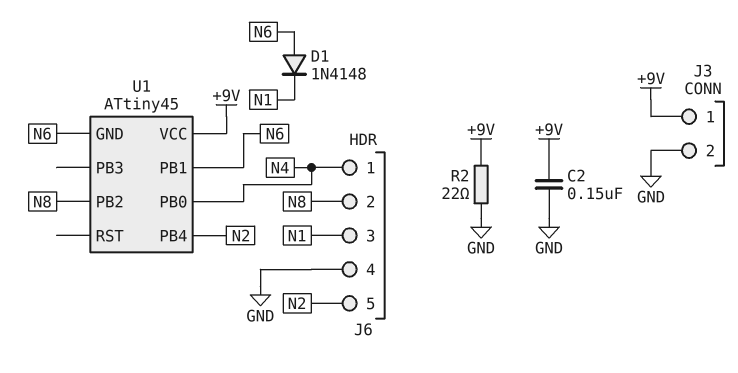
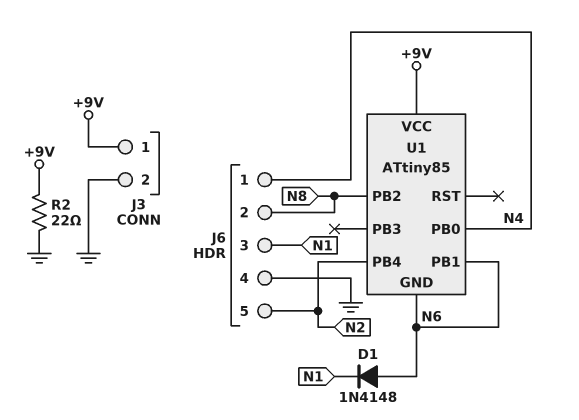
C2: 150nF (+9V, GND) -> none
U1: ATtiny45 -> ATtiny85

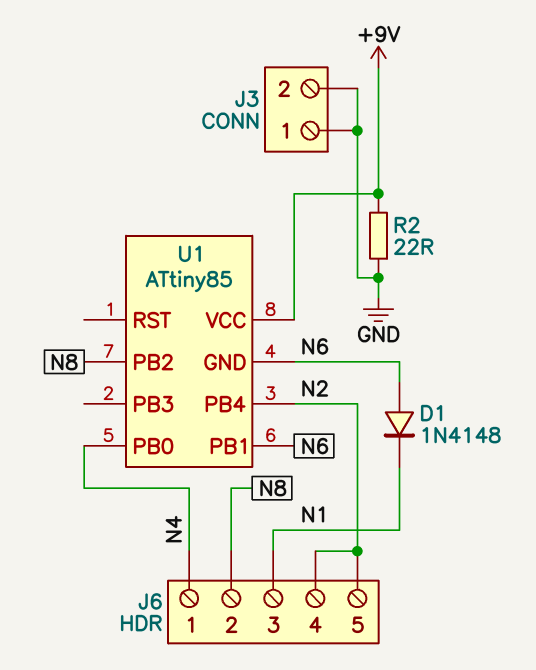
J3 pin 1: +9V -> GND
J6 pin 4: GND -> N2

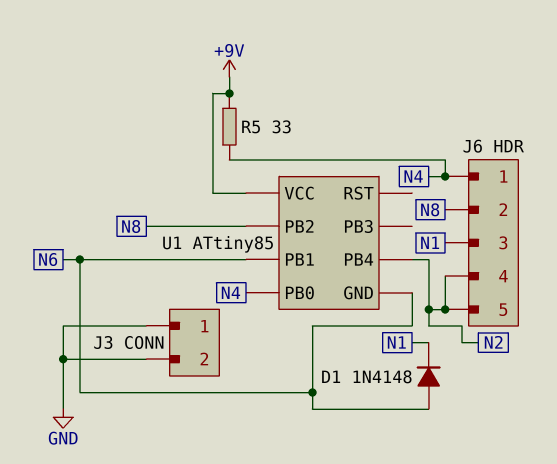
R2: 22 (+9V, GND) -> none
R5: none -> 33 (+9V, N4)

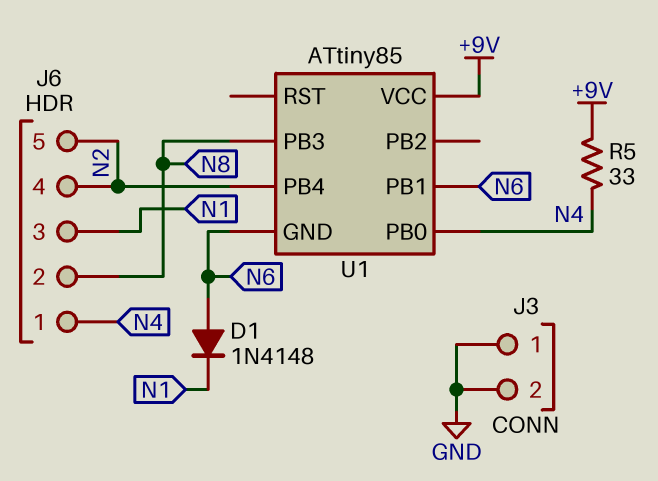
U1 pin PB2: N8 -> none
U1 pin PB3: none -> N8

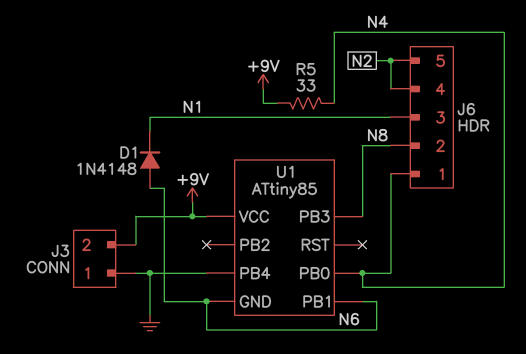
J3 pin 2: GND -> +9V
U1 pin PB4: N2 -> GND

